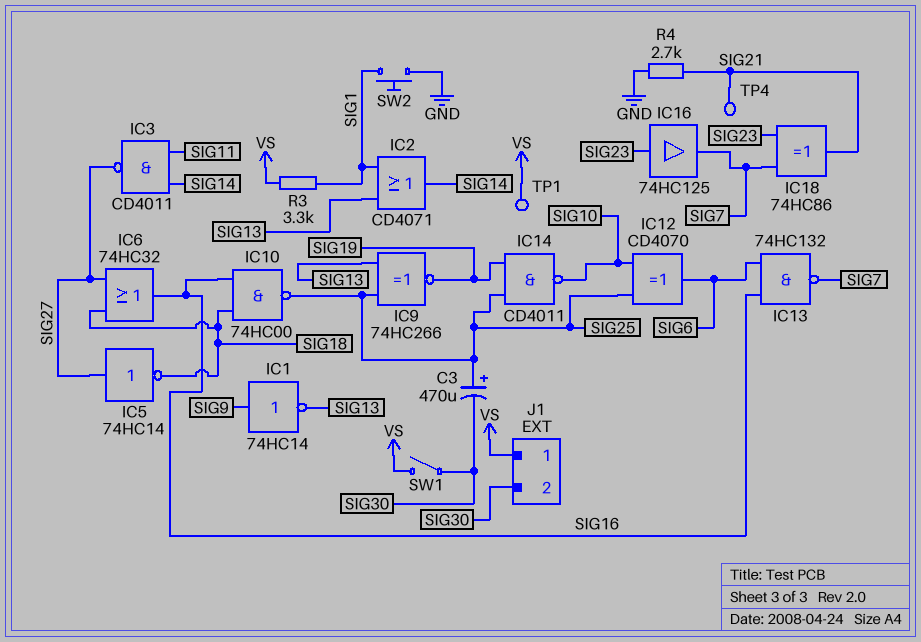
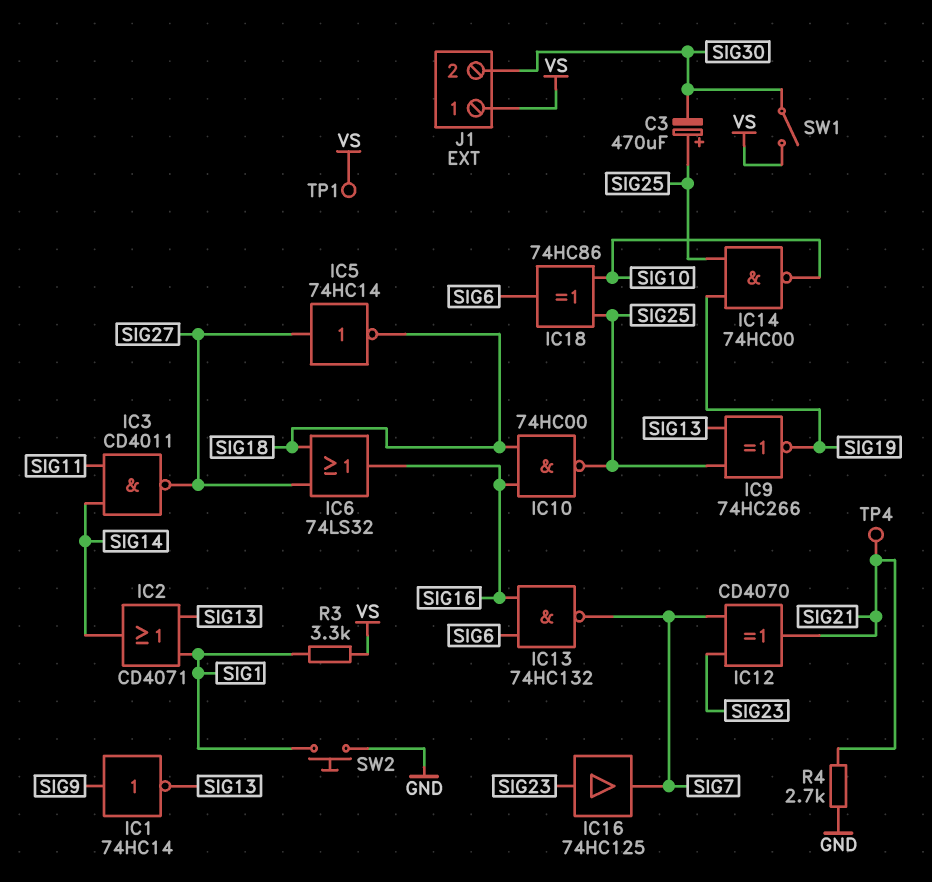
IC6: OR 74HC32 (in SIG18, in SIG27, out SIG16) -> OR 74LS32 (in SIG18, in SIG27, out SIG16)
IC12: XOR CD4070 (in SIG10, in SIG25, out SIG6) -> XOR CD4070 (in SIG7, in SIG23, out SIG21)
IC14: NAND CD4011 (in SIG19, in SIG25, out SIG10) -> NAND 74HC00 (in SIG19, in SIG25, out SIG10)
IC18: XOR 74HC86 (in SIG7, in SIG23, out SIG21) -> XOR 74HC86 (in SIG10, in SIG25, out SIG6)

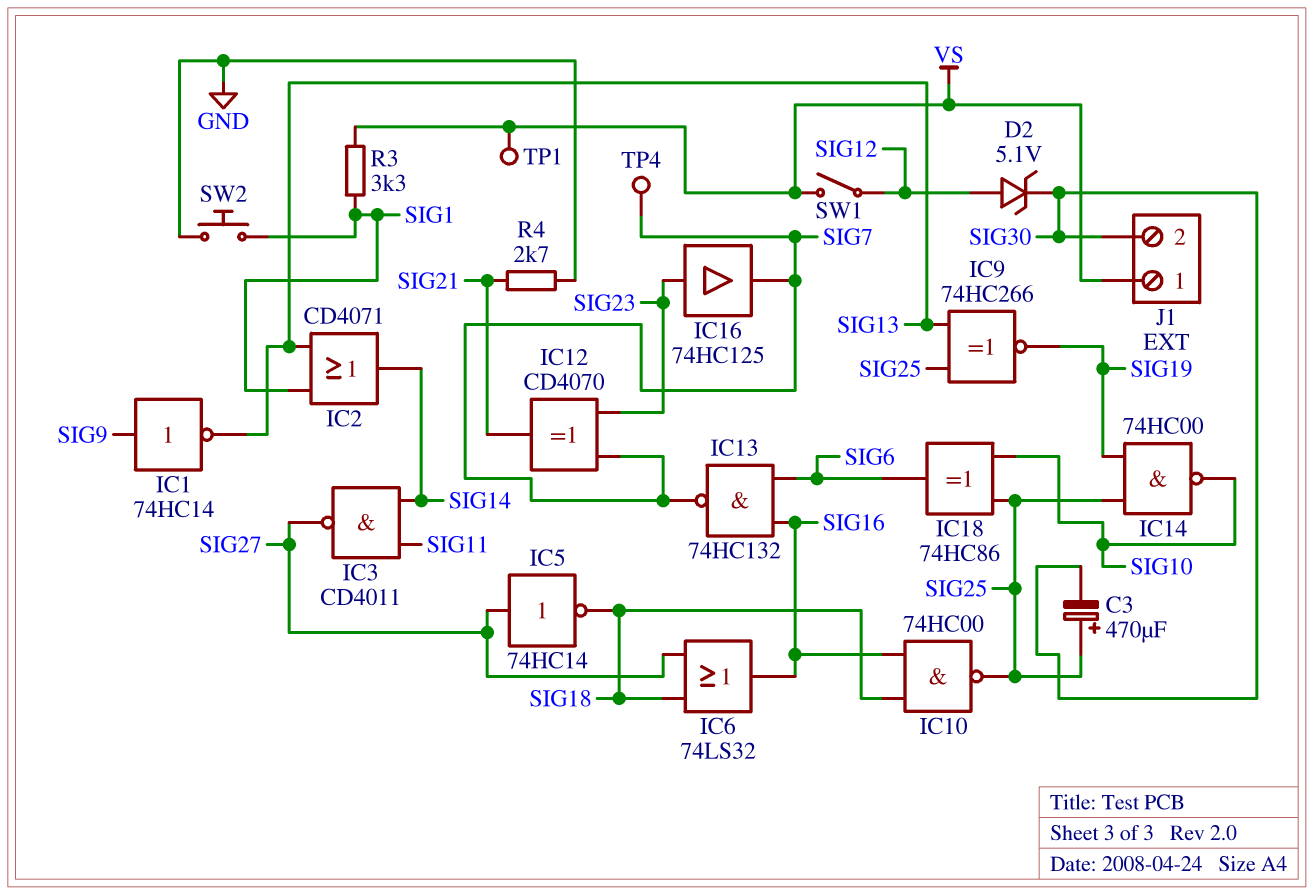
D2: none -> zener 5.1V (A SIG12, K SIG30)
SW1: switch (SIG30, VS) -> switch (SIG12, VS)
TP4: test point (SIG21) -> test point (SIG7)

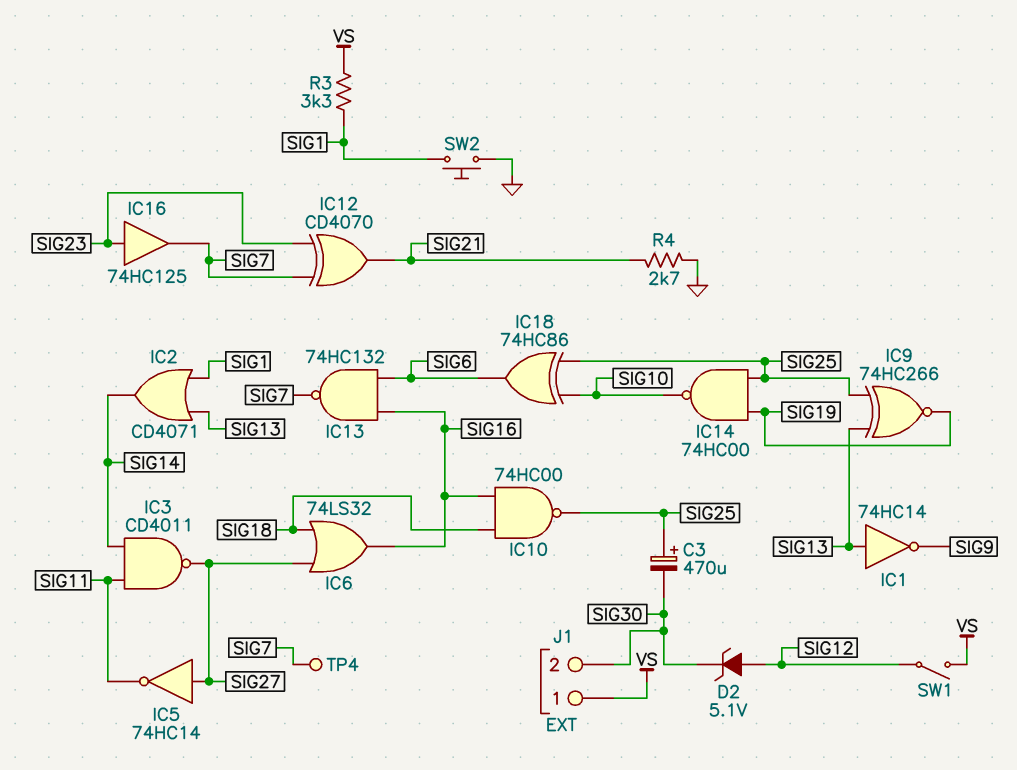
IC1: NOT 74HC14 (in SIG9, out SIG13) -> NOT 74HC14 (in SIG13, out SIG9)
IC5: NOT 74HC14 (in SIG27, out SIG18) -> NOT 74HC14 (in SIG27, out SIG11)
TP1: test point (VS) -> none

